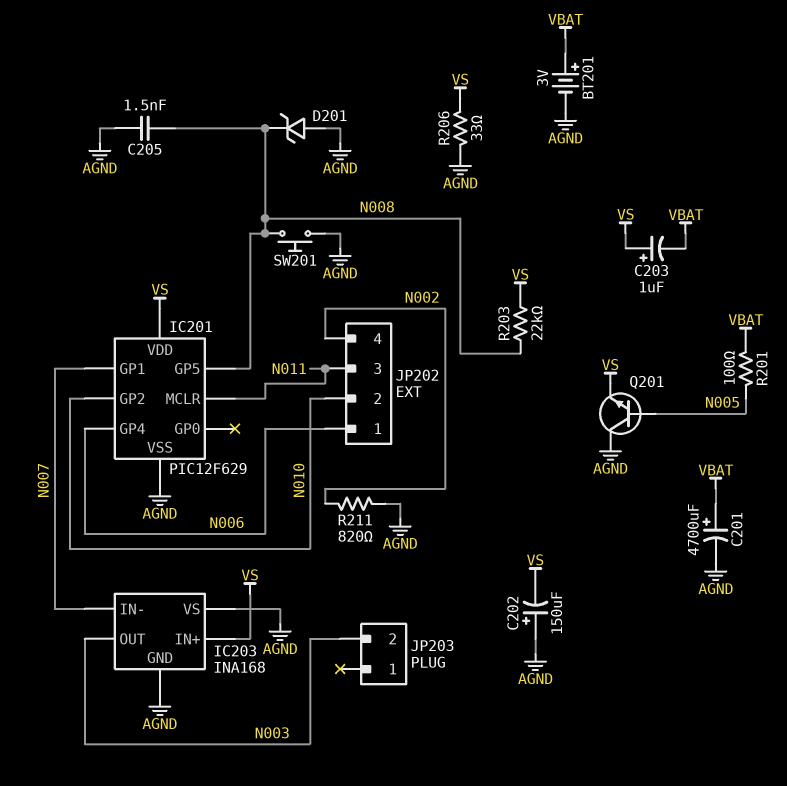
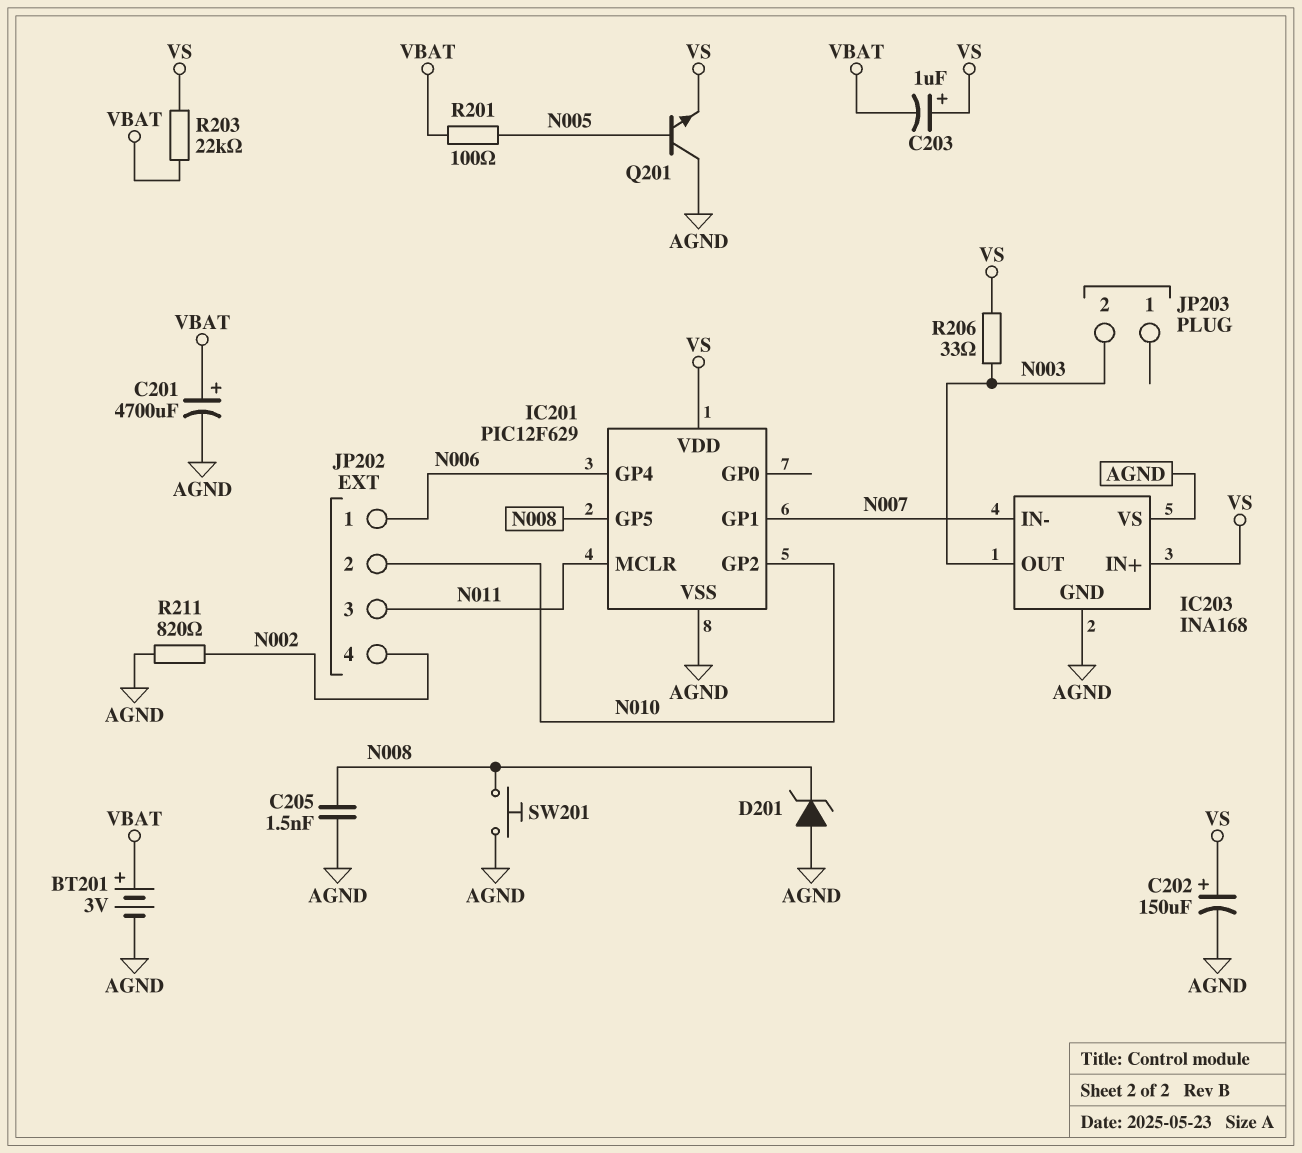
C202: 150uF (plus AGND, minus VS) -> 150uF (plus VS, minus AGND)
R203: 22k (N008, VS) -> 22k (VBAT, VS)
R206: 33 (AGND, VS) -> 33 (N003, VS)

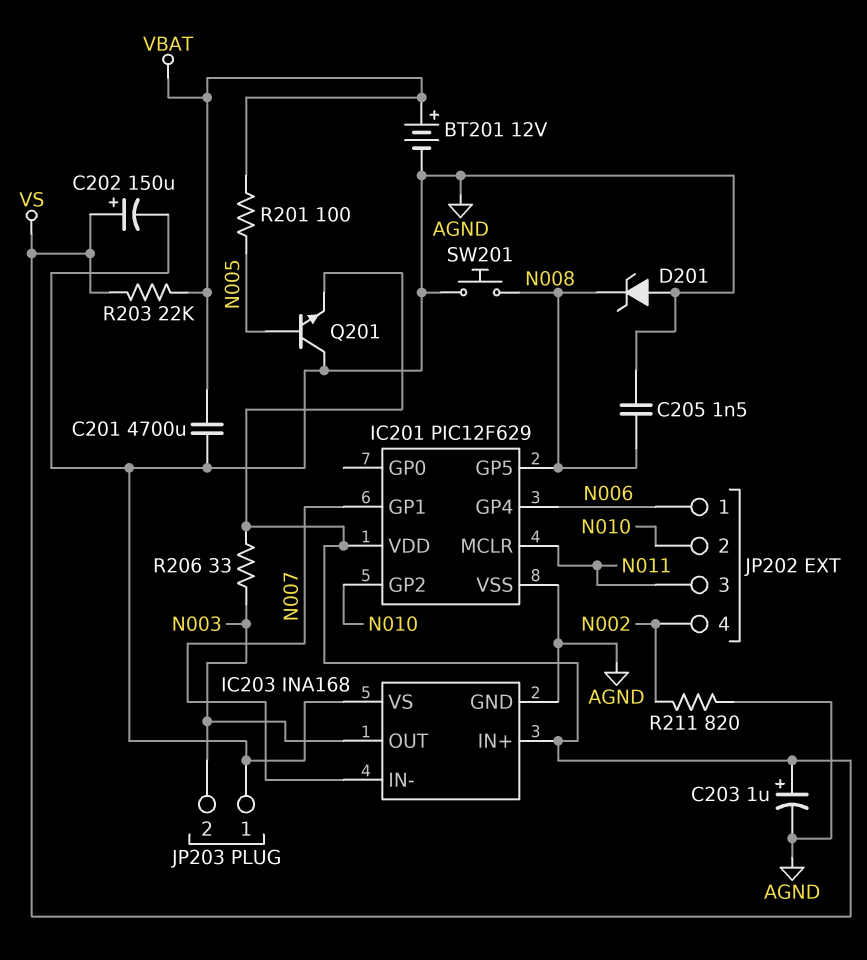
BT201: 3V (plus VBAT, minus AGND) -> 12V (plus VBAT, minus AGND)
C201: 4700uF (plus VBAT, minus AGND) -> 4700uF (AGND, VBAT)
C203: 1uF (plus VS, minus VBAT) -> 1uF (plus VS, minus AGND)
JP203 pin 1: none -> AGND

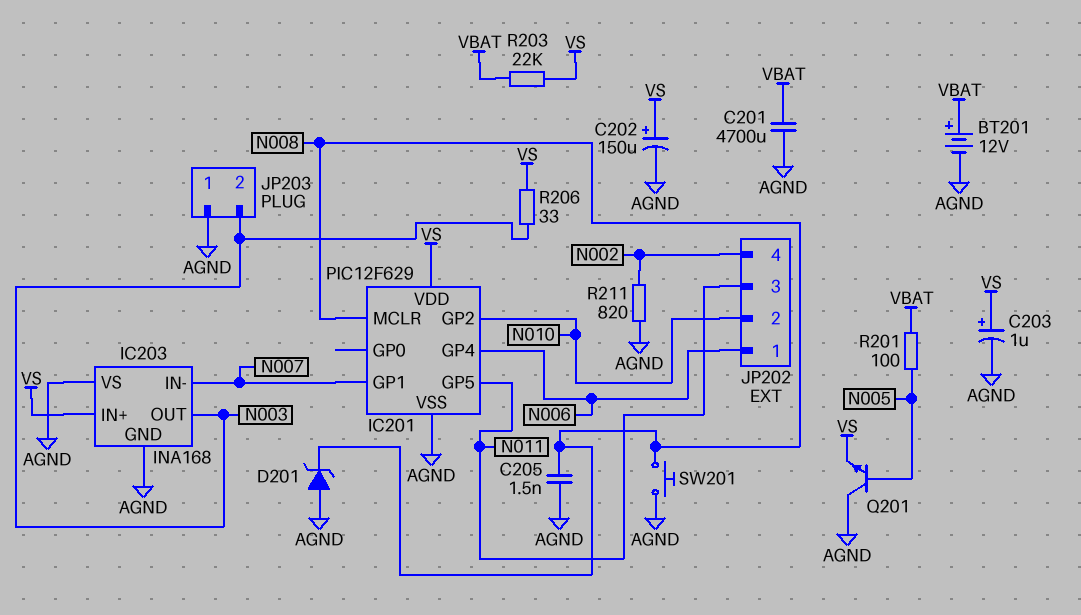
IC201 pin GP5: N008 -> N011
IC201 pin MCLR: N011 -> N008

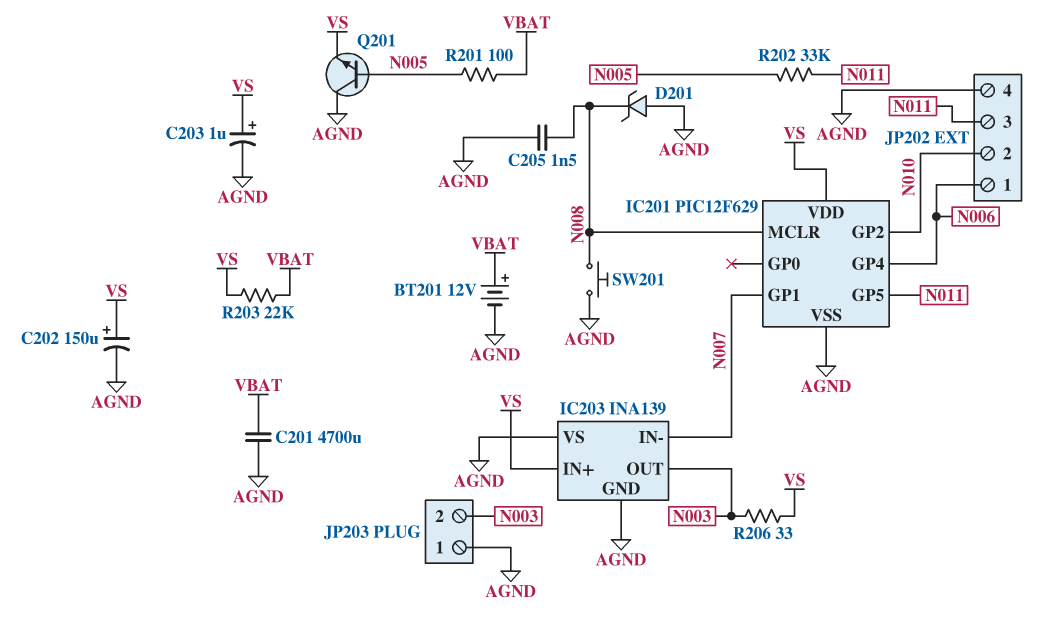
IC203: INA168 -> INA139
JP202 pin 4: N002 -> AGND
R202: none -> 33k (N005, N011)
R211: 820 (AGND, N002) -> none

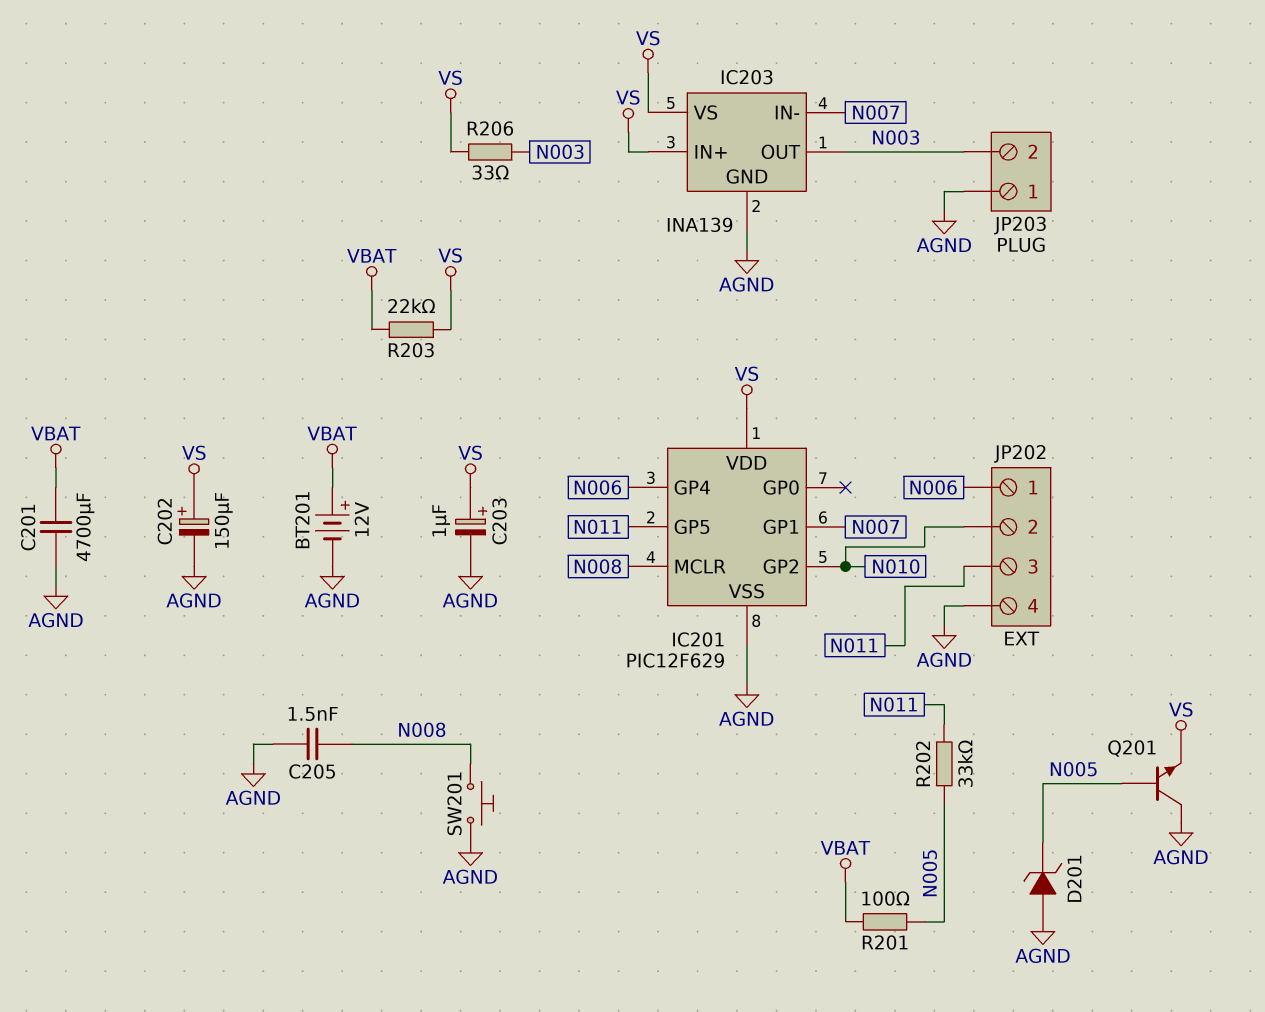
D201: zener (A AGND, K N008) -> zener (A AGND, K N005)
IC203 pin VS: AGND -> VS

